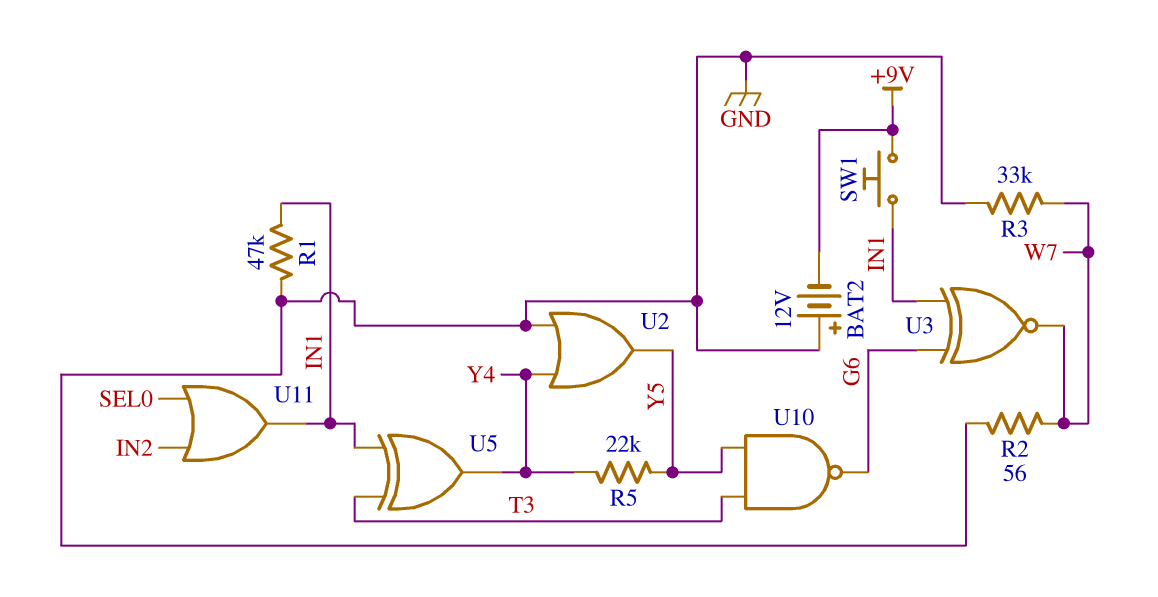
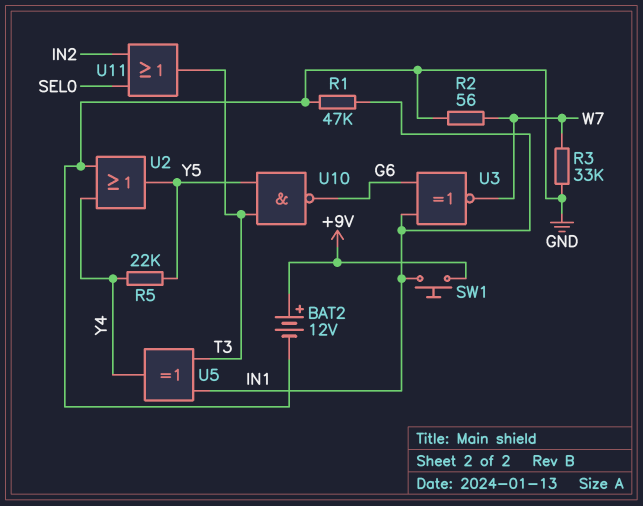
BAT2: 12V (plus GND, minus +9V) -> 12V (plus +9V, minus GND)
U11: OR (in IN2, in SEL0, out IN1) -> OR (in IN2, in SEL0, out T3)

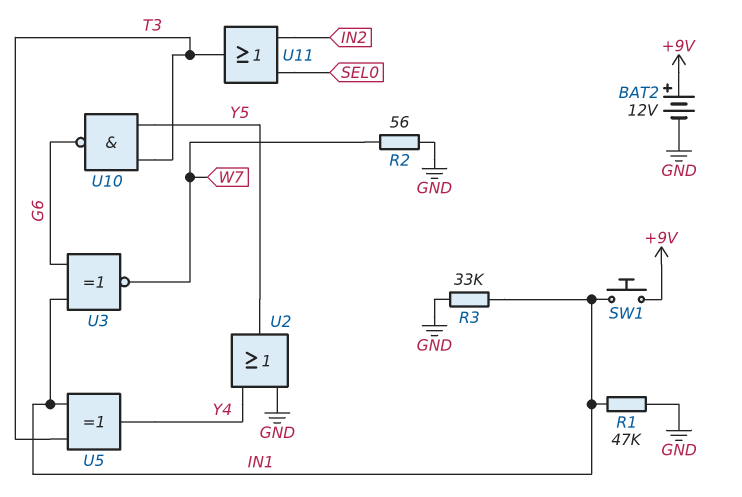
R3: 33k (GND, W7) -> 33k (GND, IN1)
R5: 22k (Y4, Y5) -> none

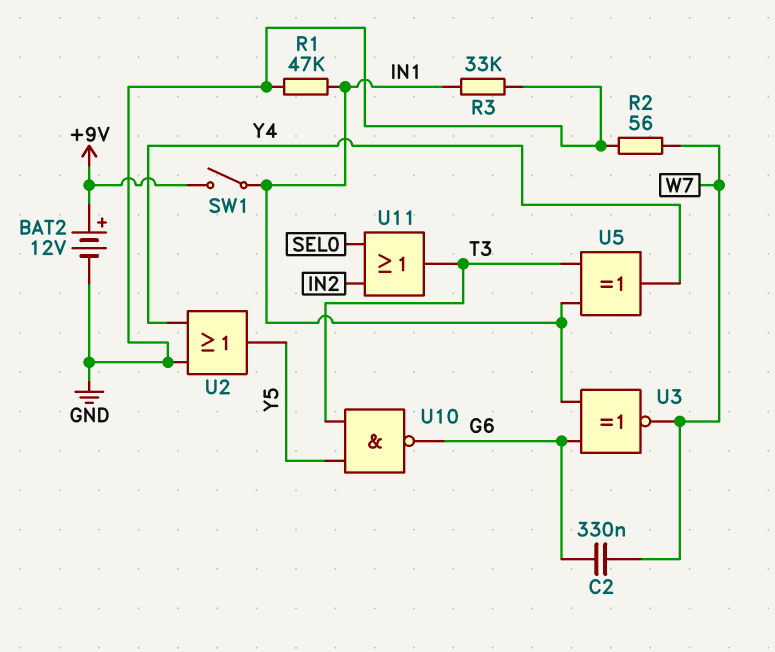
C2: none -> 330nF (G6, W7)
SW1: button (+9V, IN1) -> switch (+9V, IN1)

